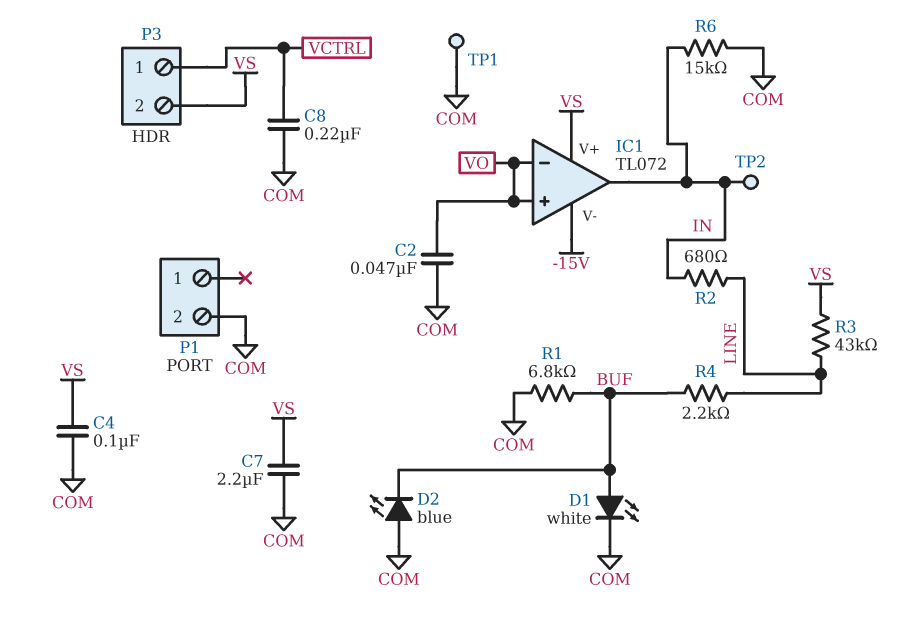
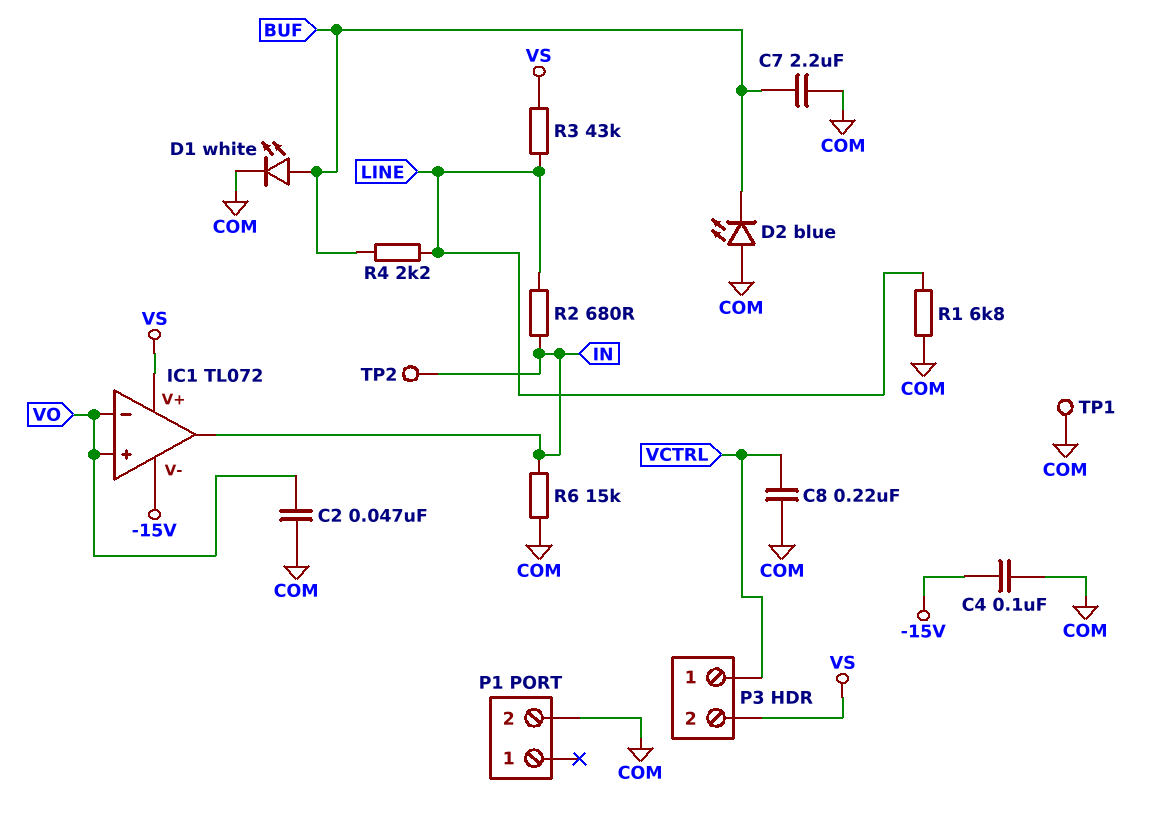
C4: 100nF (COM, VS) -> 100nF (-15V, COM)
C7: 2.2uF (COM, VS) -> 2.2uF (BUF, COM)
R1: 6.8k (BUF, COM) -> 6.8k (COM, LINE)

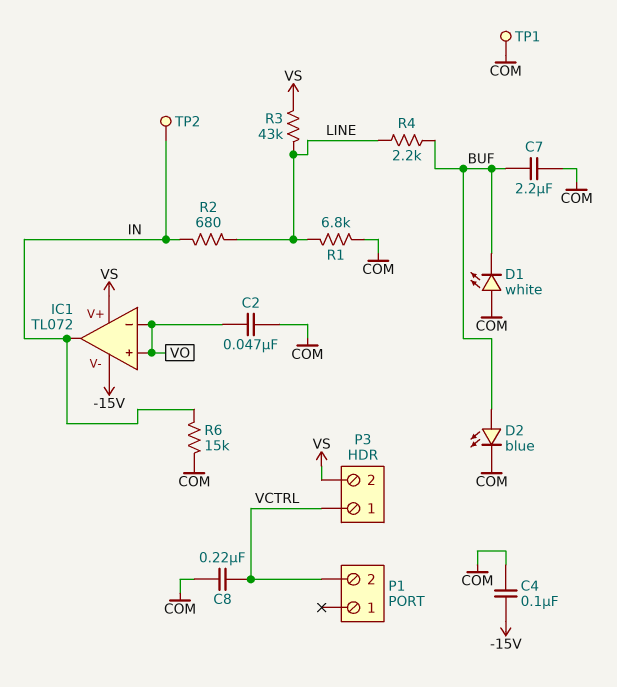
D1: LED white (A BUF, K COM) -> LED white (A COM, K BUF)
D2: LED blue (A COM, K BUF) -> LED blue (A BUF, K COM)
P1 pin 2: COM -> VCTRL

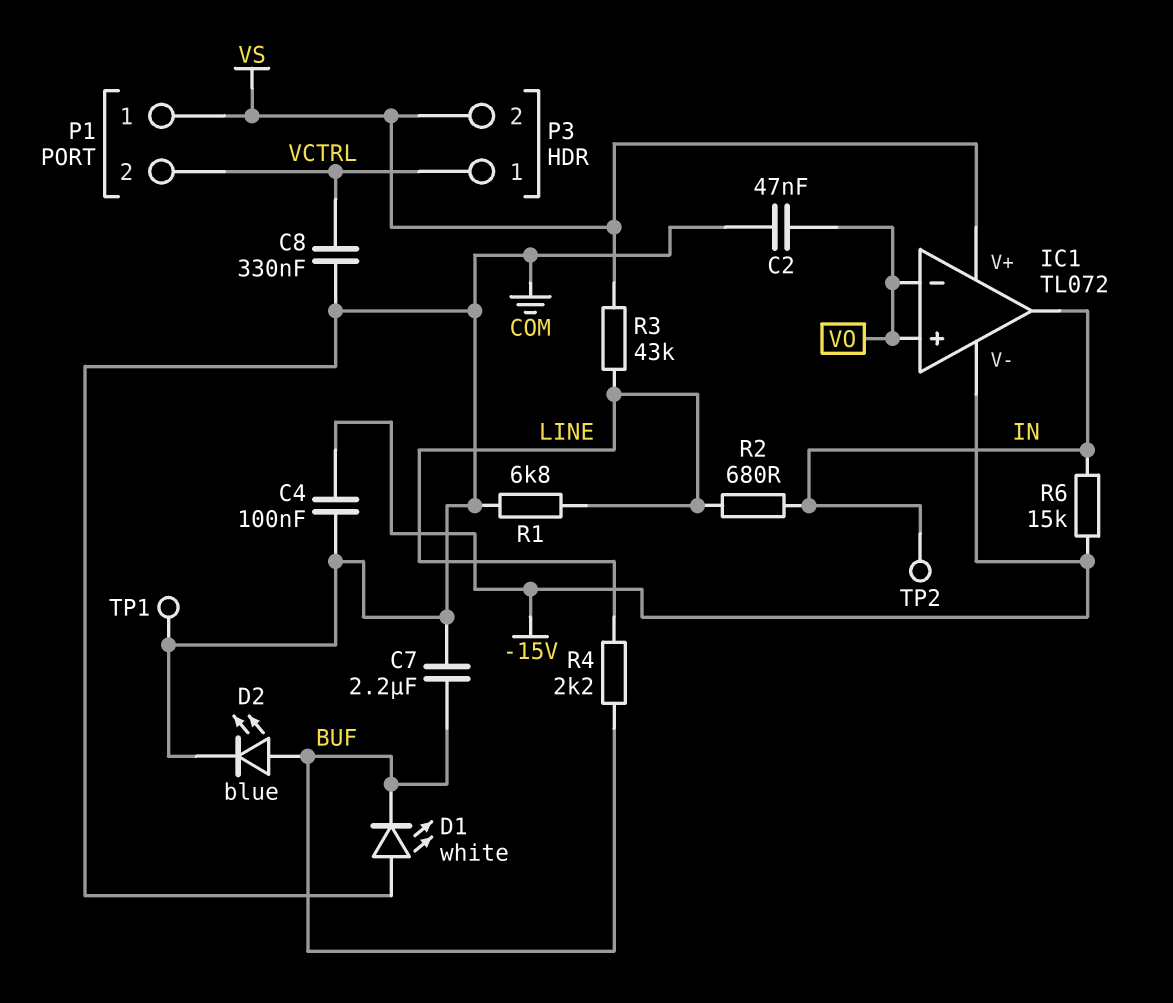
C8: 220nF (COM, VCTRL) -> 330nF (COM, VCTRL)
P1 pin 1: none -> VS
R6: 15k (COM, IN) -> 15k (-15V, IN)

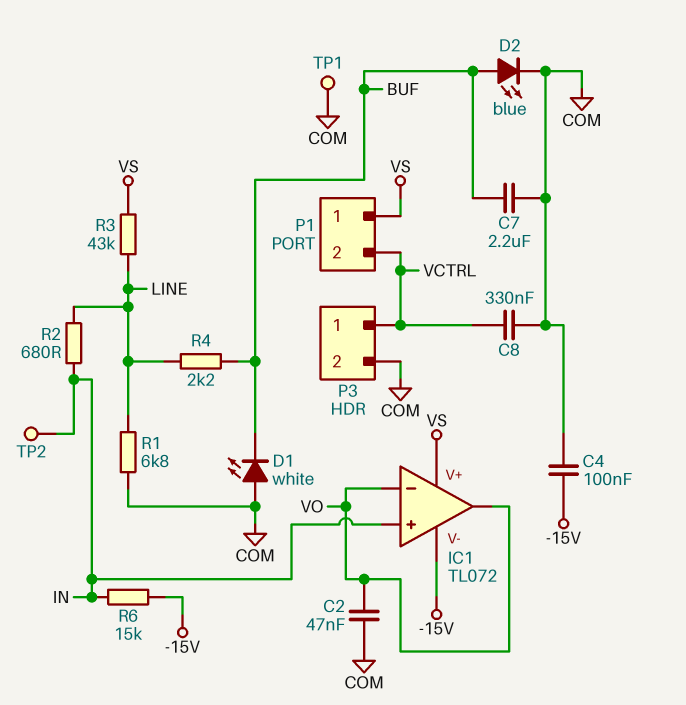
IC1 pin in+: VO -> IN
IC1 pin out: IN -> VO
P3 pin 2: VS -> COM

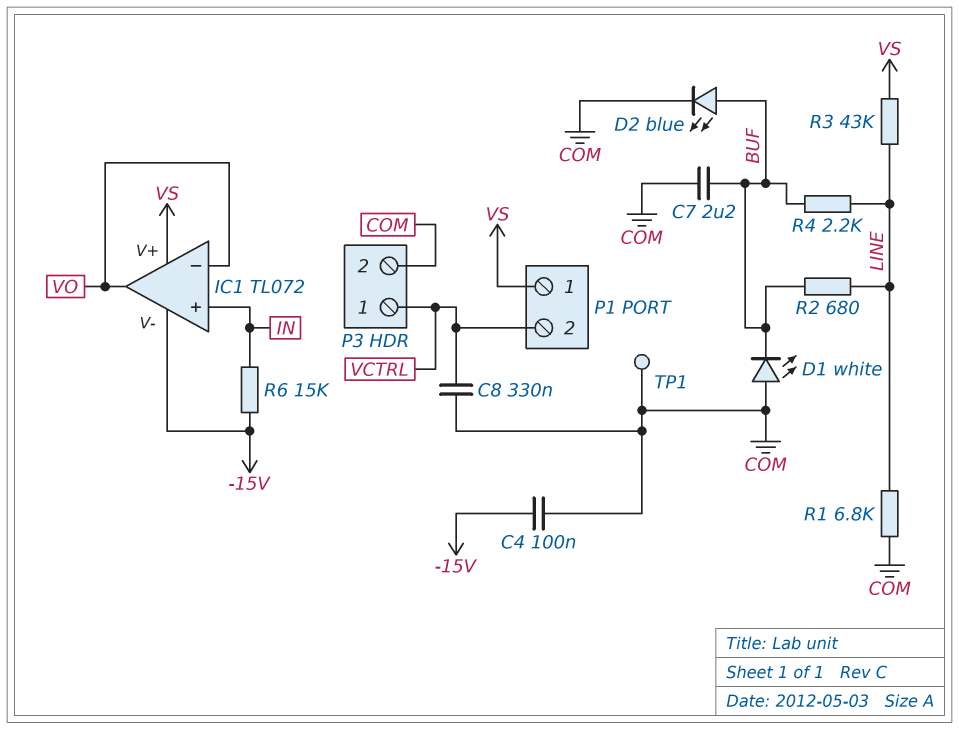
C2: 47nF (COM, VO) -> none
R2: 680 (IN, LINE) -> 680 (BUF, LINE)
TP2: test point (IN) -> none

